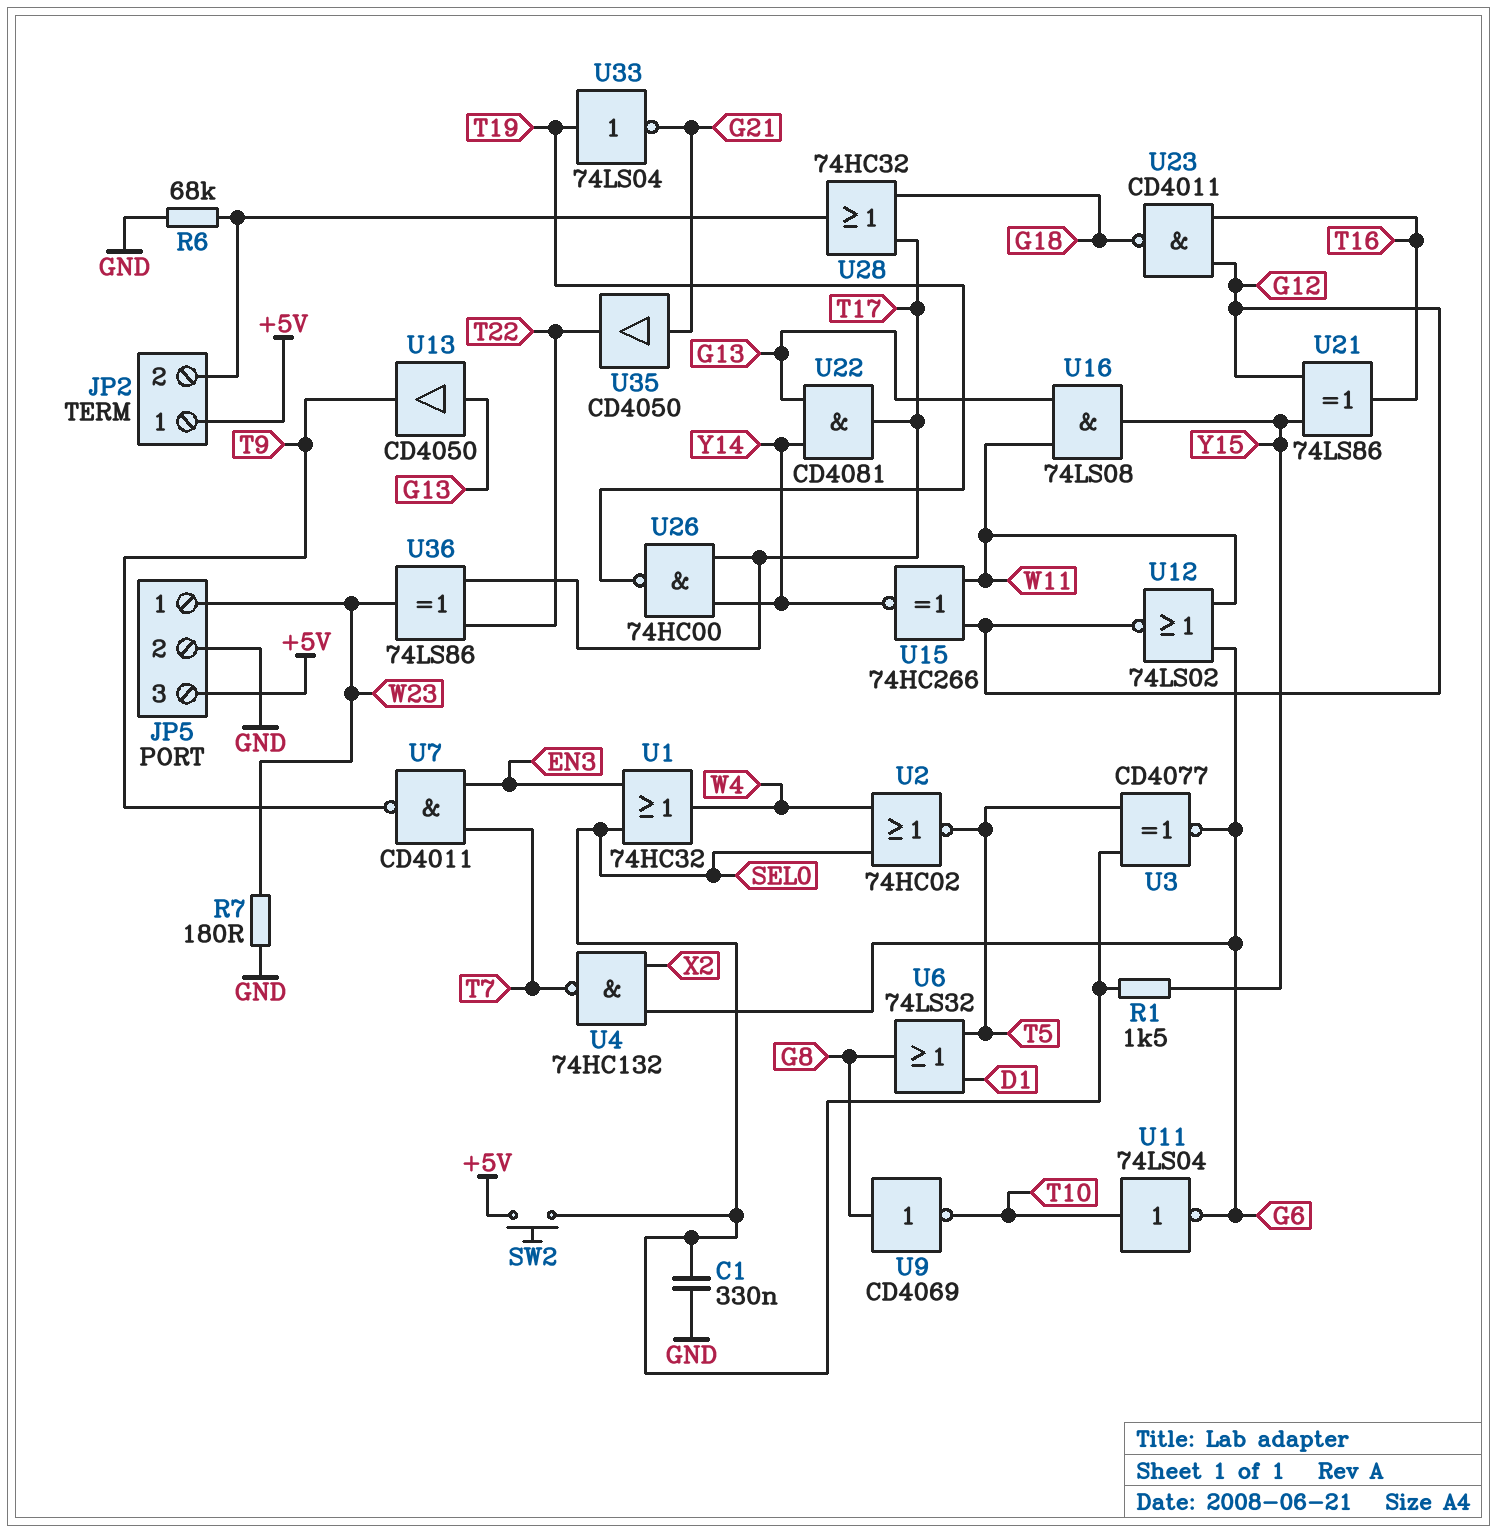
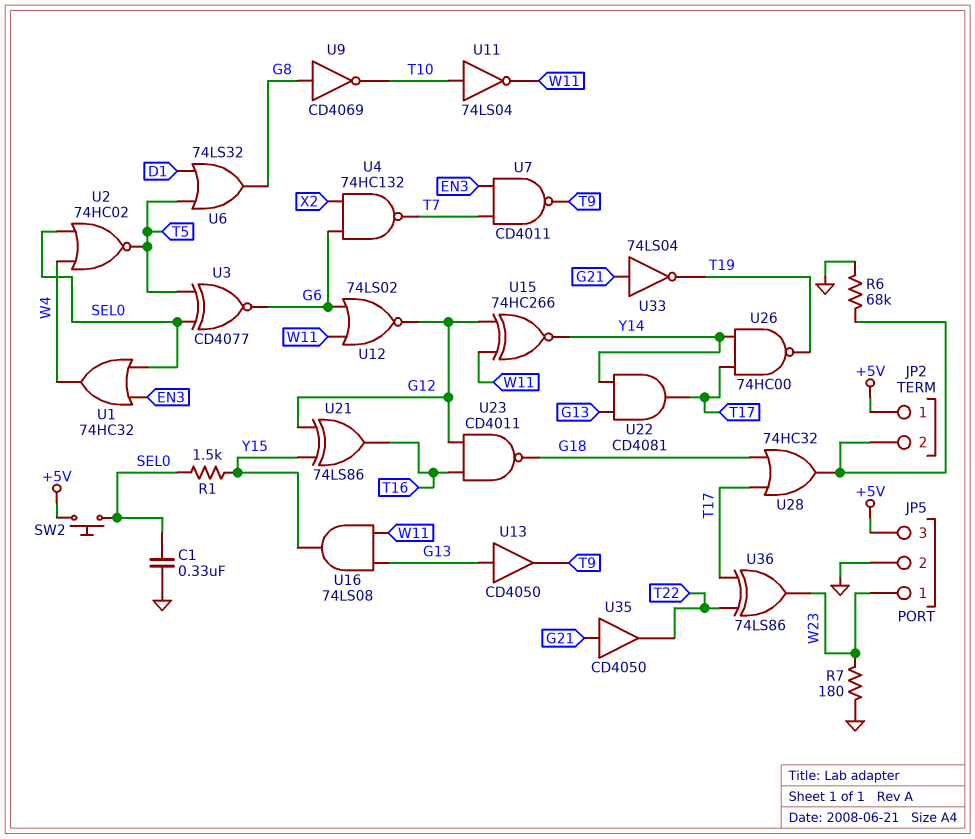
U11: NOT 74LS04 (in T10, out G6) -> NOT 74LS04 (in T10, out W11)
U33: NOT 74LS04 (in T19, out G21) -> NOT 74LS04 (in G21, out T19)

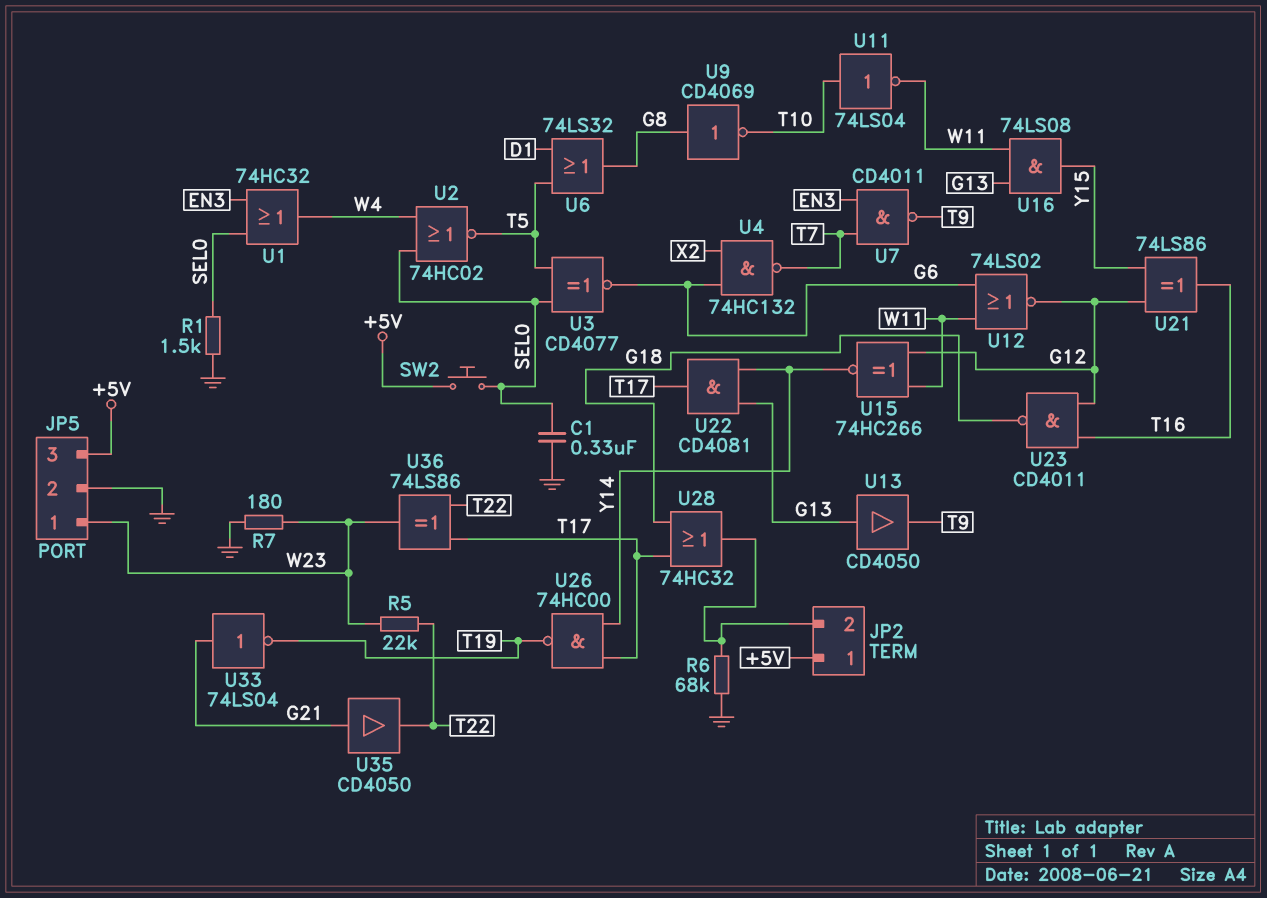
R1: 1.5k (SEL0, Y15) -> 1.5k (GND, SEL0)
R5: none -> 22k (T22, W23)

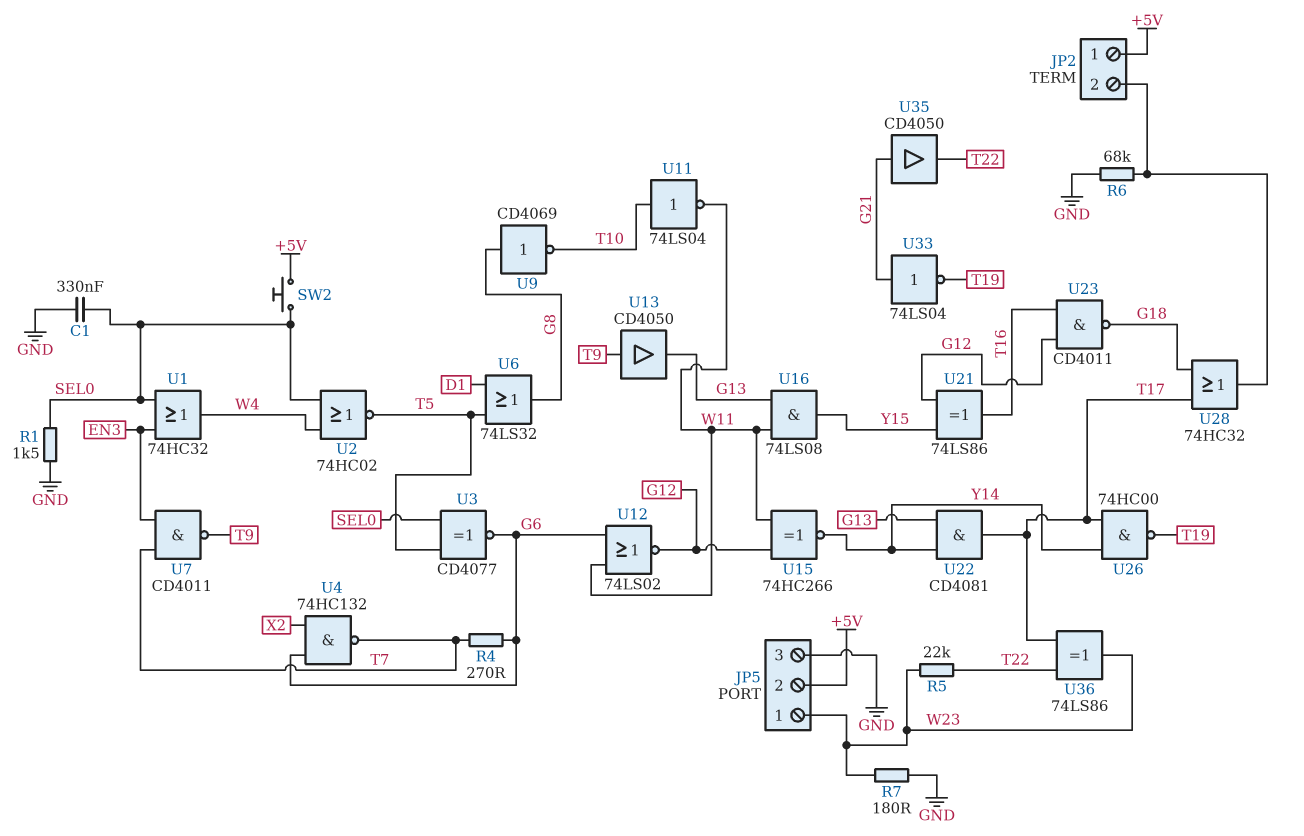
JP5 pin 2: GND -> +5V
JP5 pin 3: +5V -> GND
R4: none -> 270 (G6, T7)
U13: buffer CD4050 (in G13, out T9) -> buffer CD4050 (in T9, out G13)

